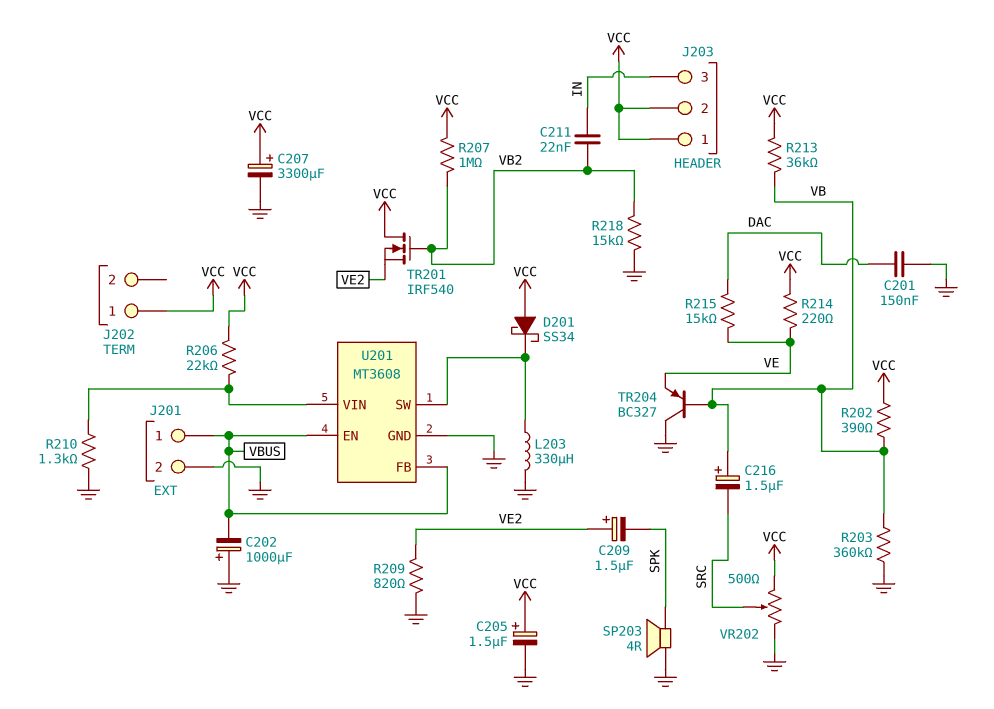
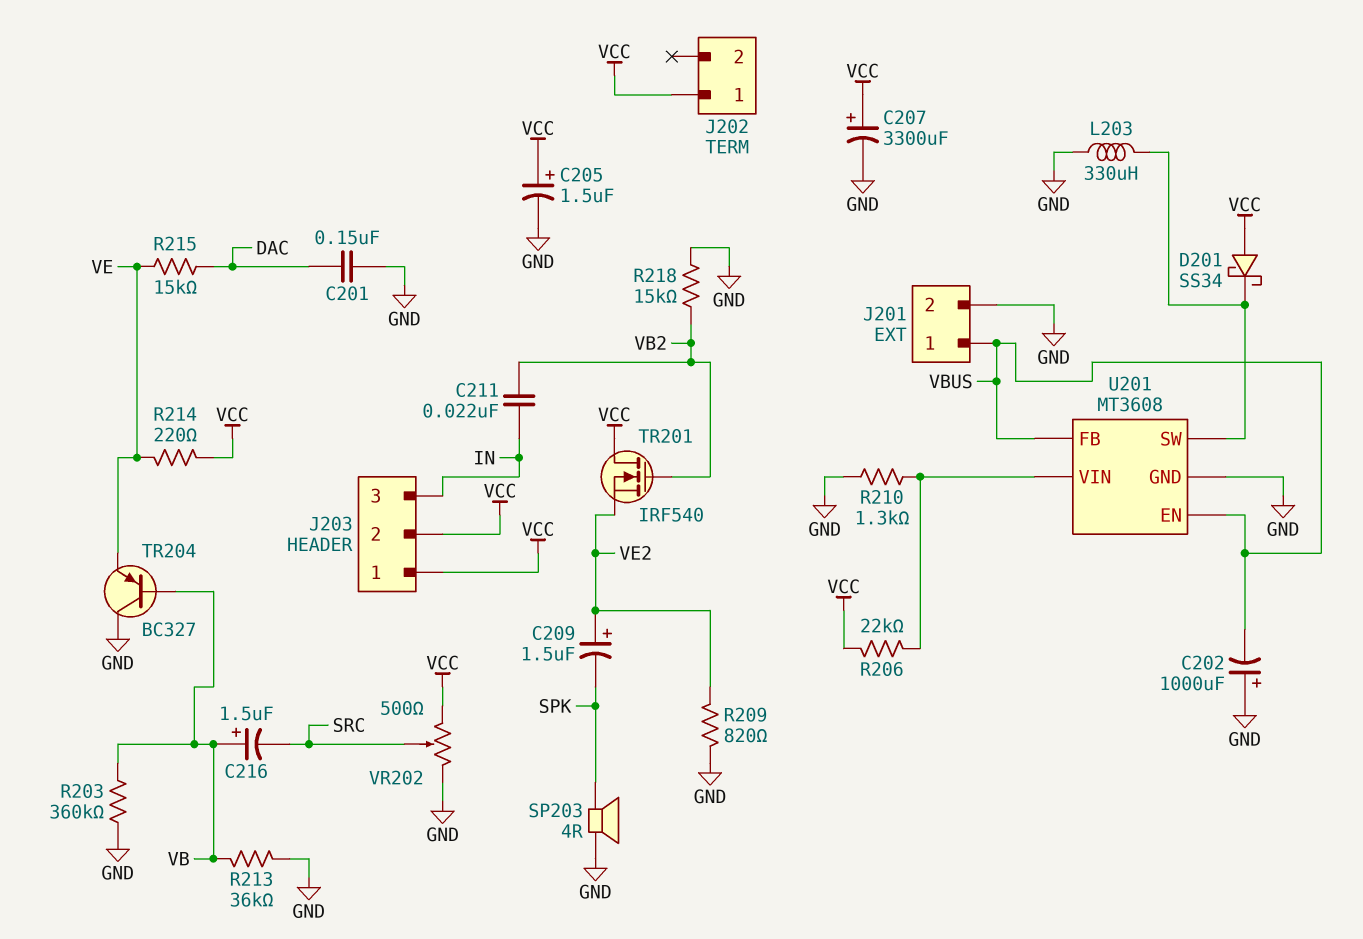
R202: 390 (VB, VCC) -> none
R207: 1M (VB2, VCC) -> none
R213: 36k (VB, VCC) -> 36k (GND, VB)

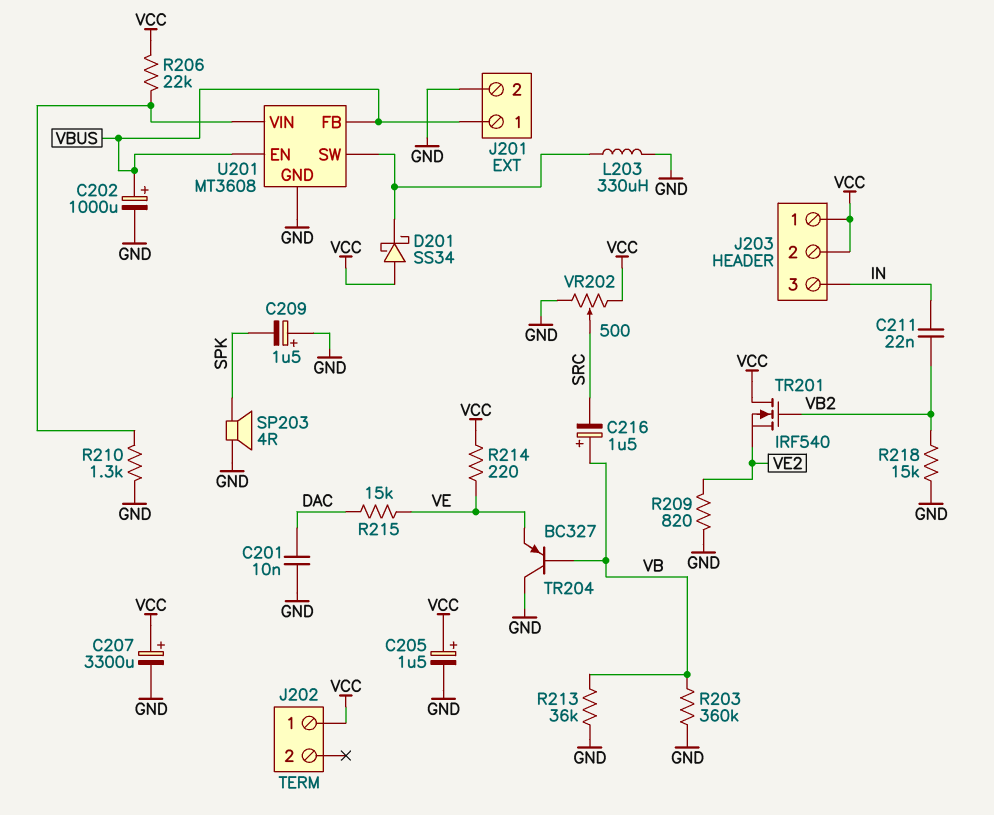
C201: 150nF (DAC, GND) -> 10nF (DAC, GND)
C202: 1000uF (plus GND, minus VBUS) -> 1000uF (plus VBUS, minus GND)
C209: 1.5uF (plus VE2, minus SPK) -> 1.5uF (plus GND, minus SPK)

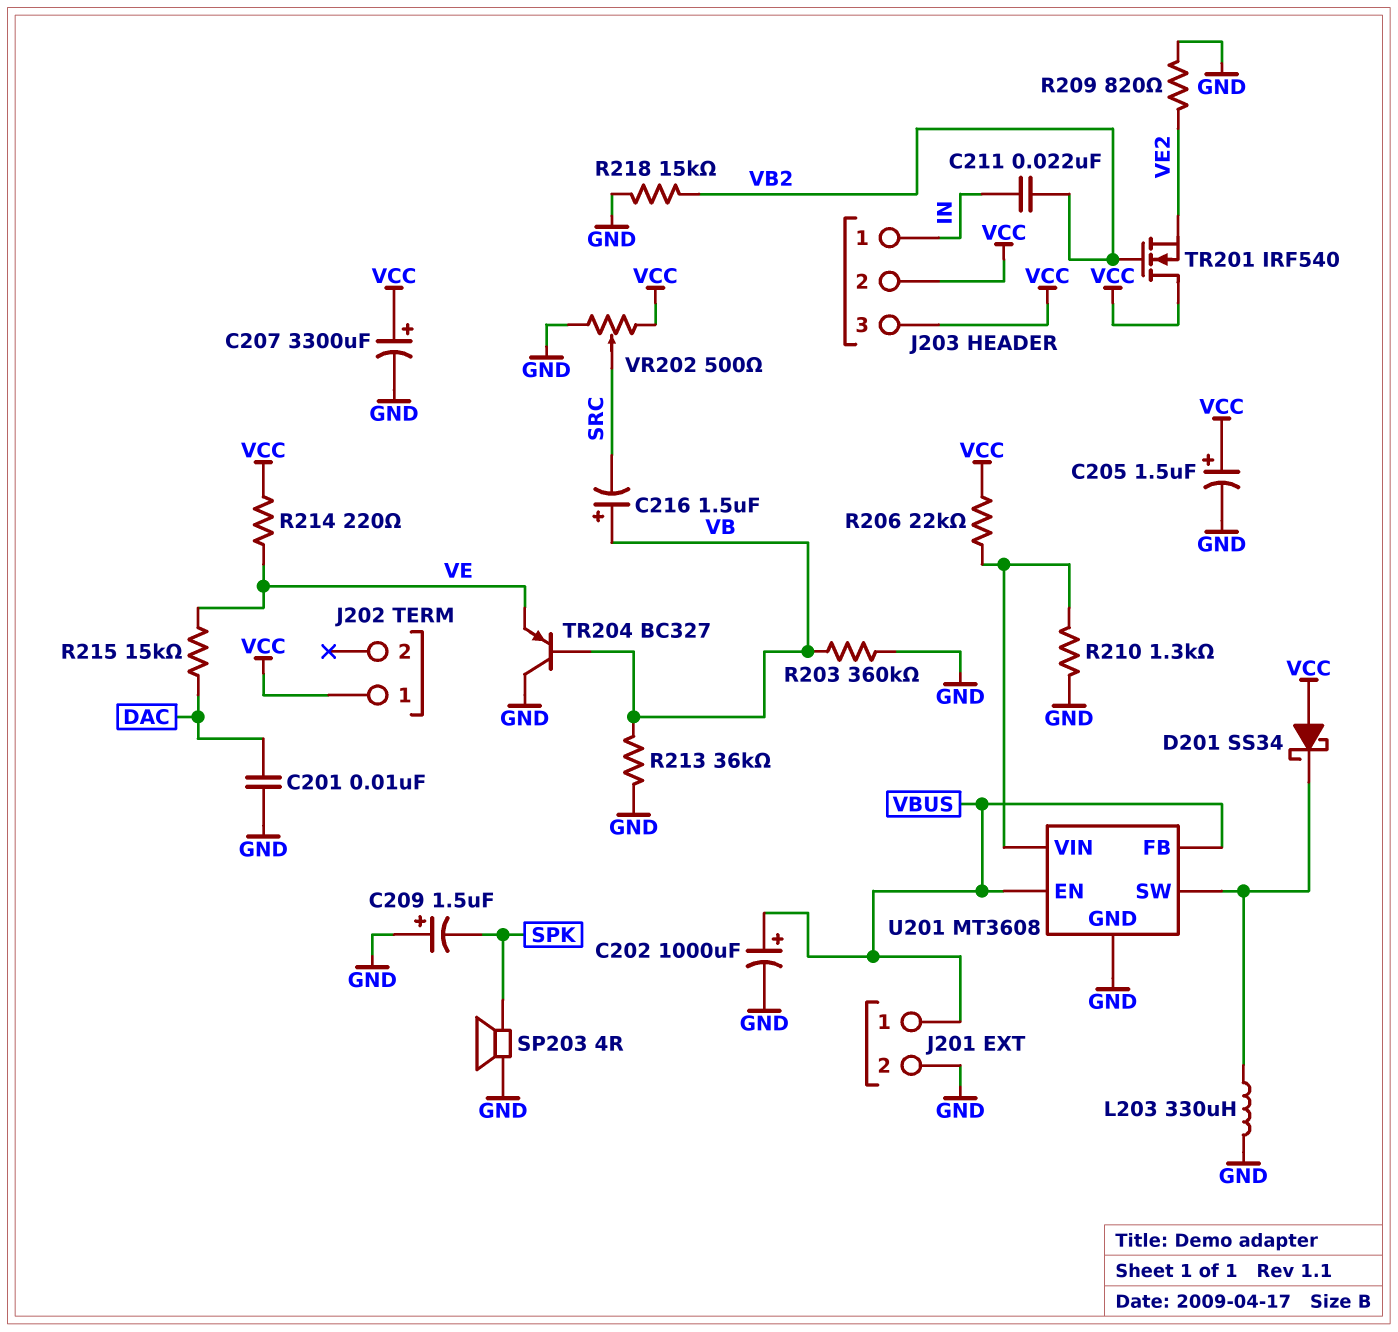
J203 pin 1: VCC -> IN
J203 pin 3: IN -> VCC

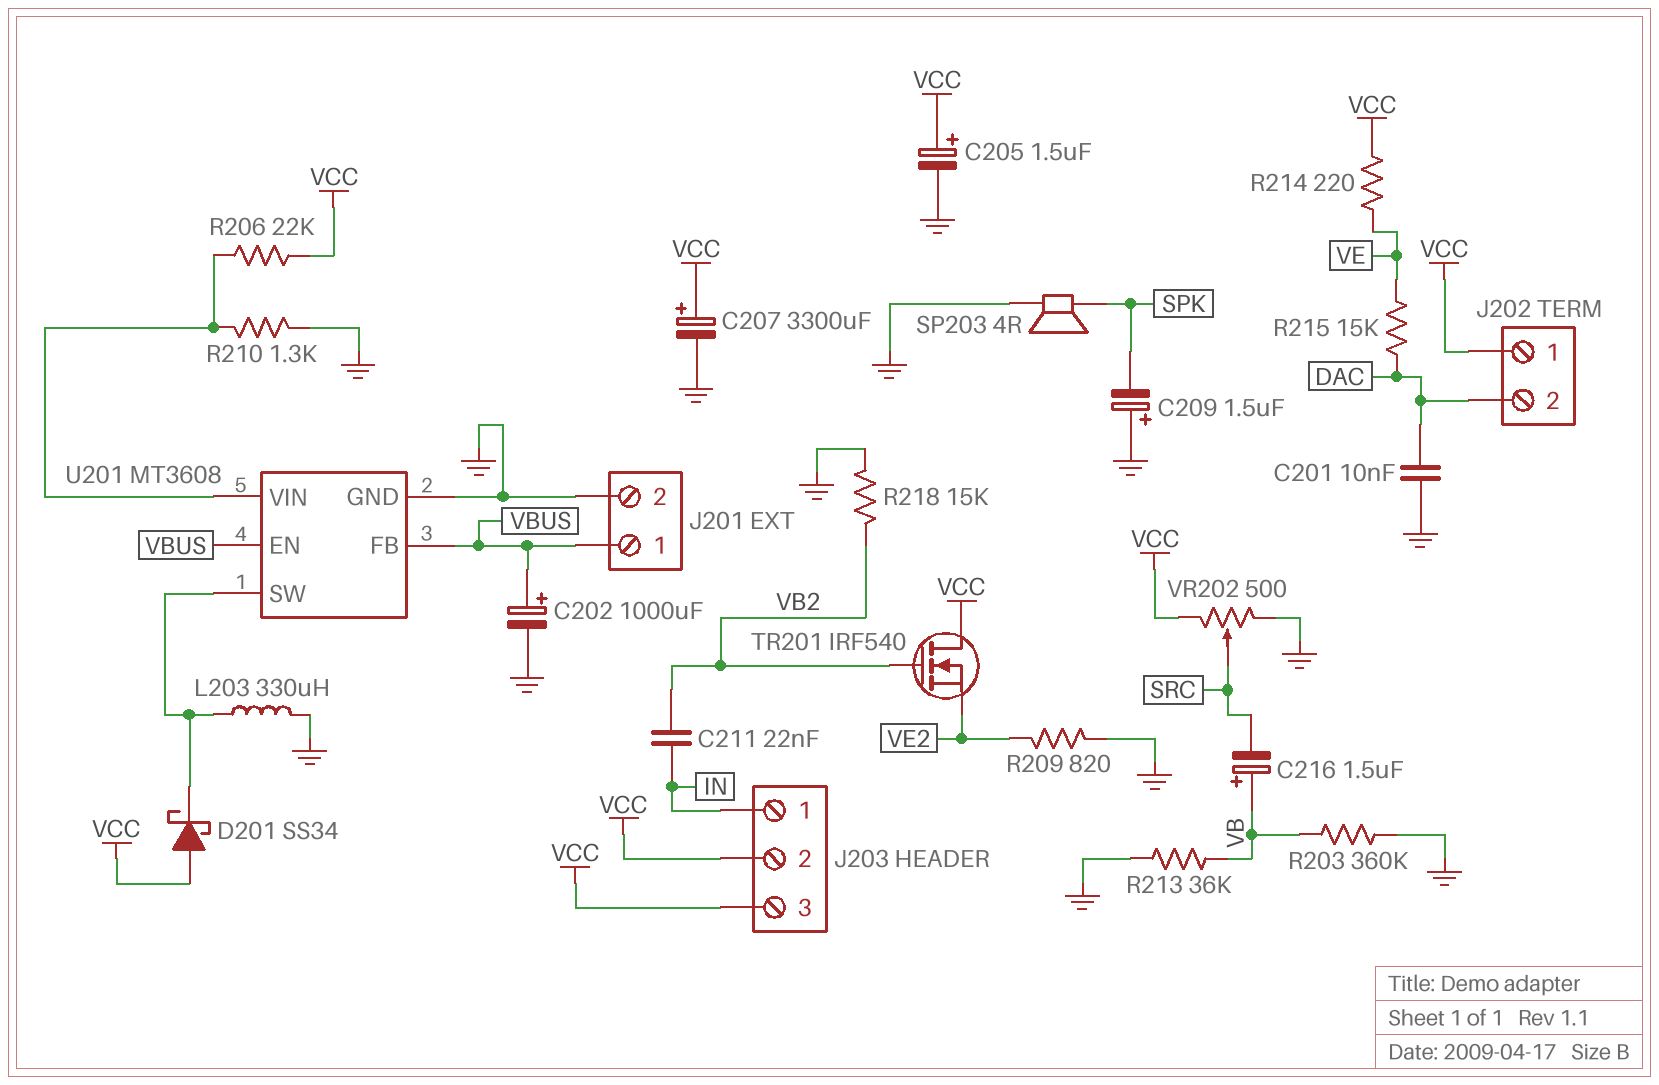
J202 pin 2: none -> DAC
TR204: PNP BC327 (B VB, C GND, E VE) -> none

